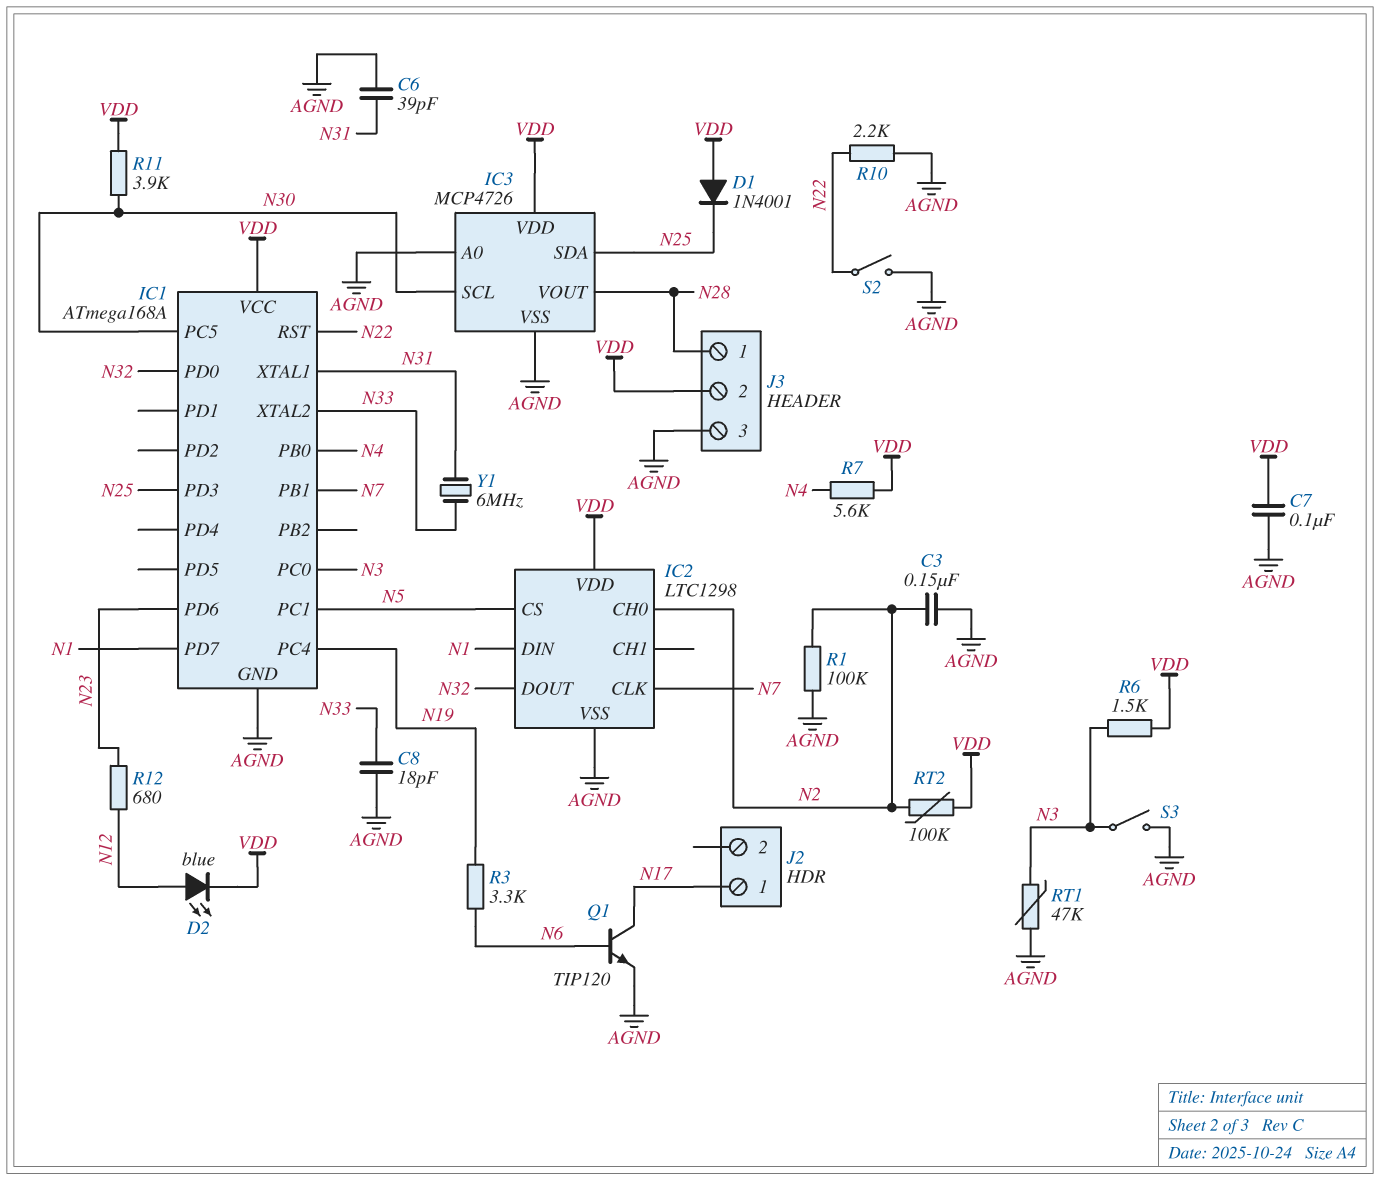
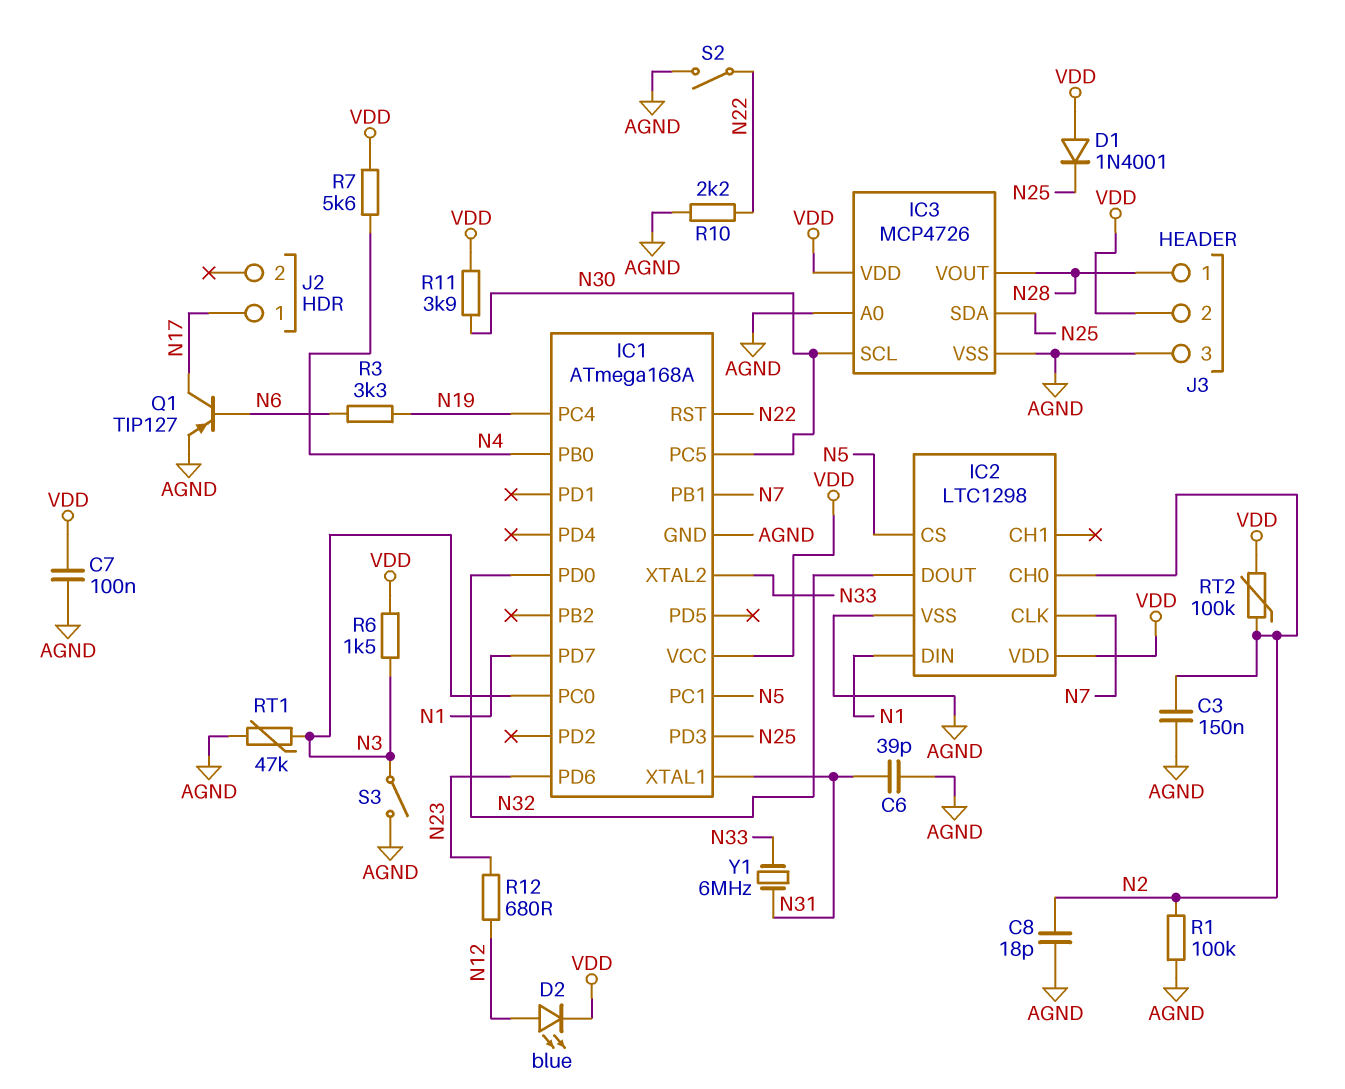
C8: 18pF (AGND, N33) -> 18pF (AGND, N2)
Q1: NPN TIP120 (B N6, C N17, E AGND) -> PNP TIP127 (B N6, C N17, E AGND)

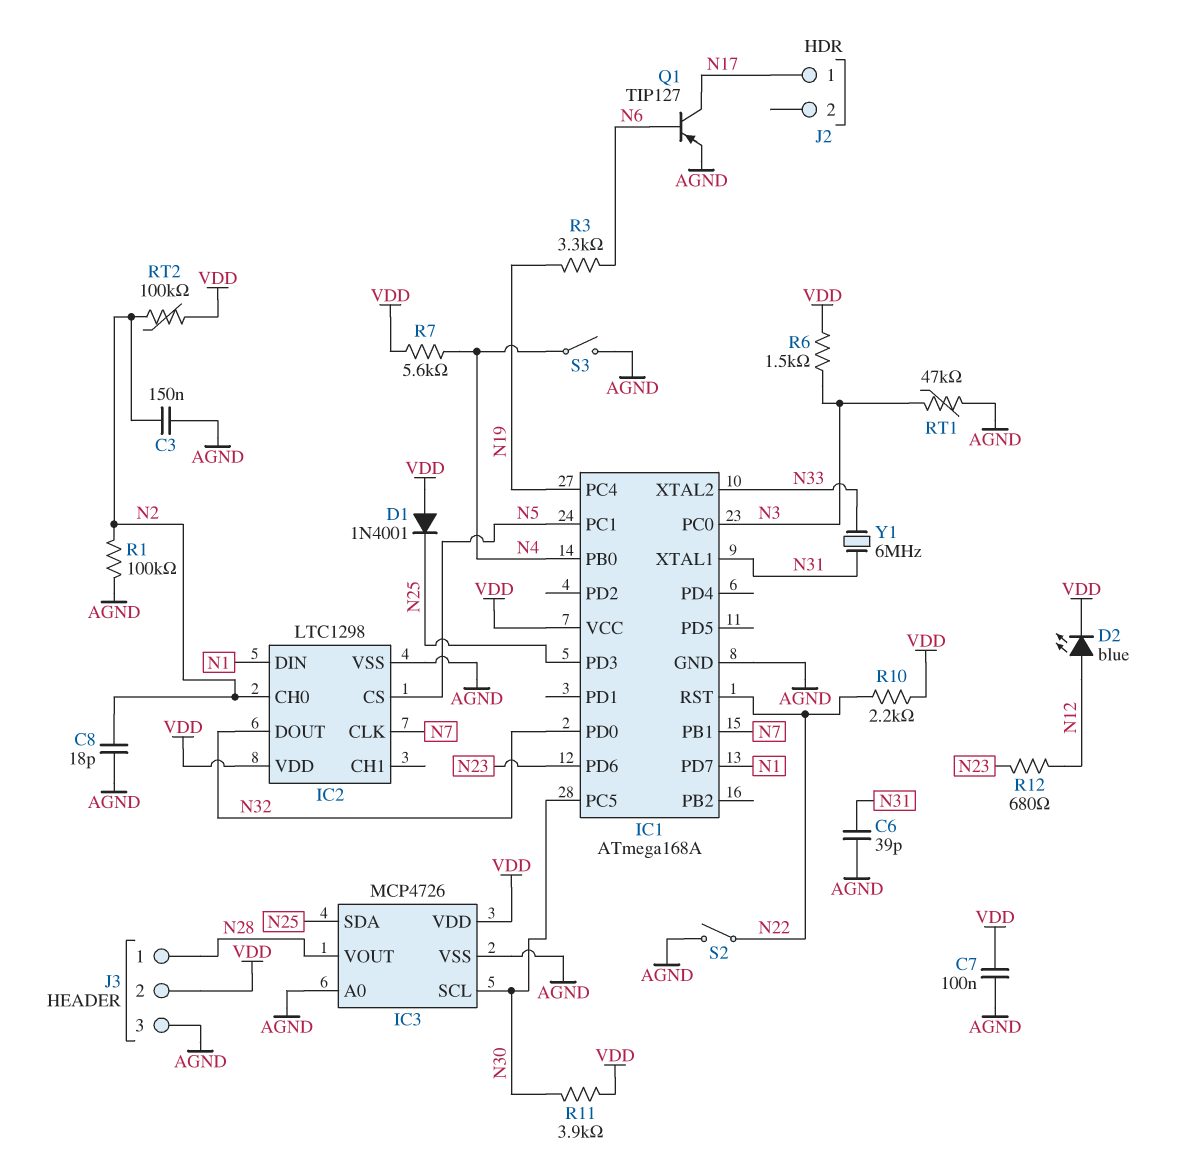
R10: 2.2k (AGND, N22) -> 2.2k (N22, VDD)
S3: switch (AGND, N3) -> switch (AGND, N4)

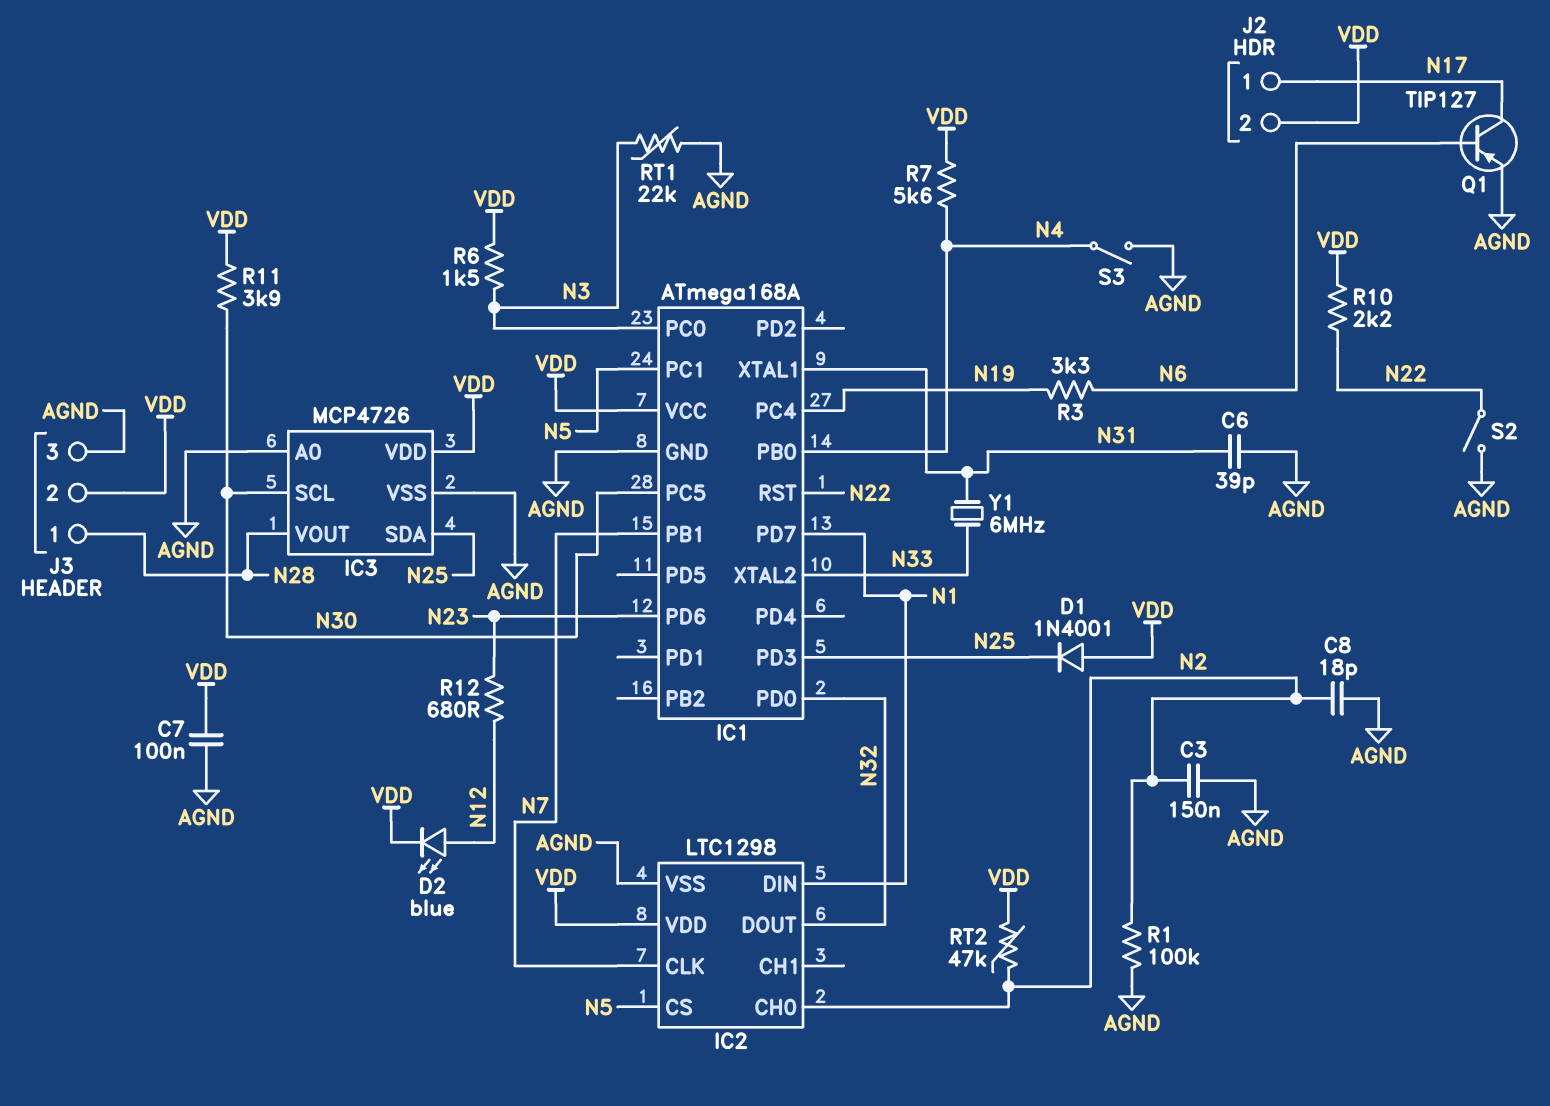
J2 pin 2: none -> VDD
RT1: 47k (AGND, N3) -> 22k (AGND, N3)
RT2: 100k (N2, VDD) -> 47k (N2, VDD)

